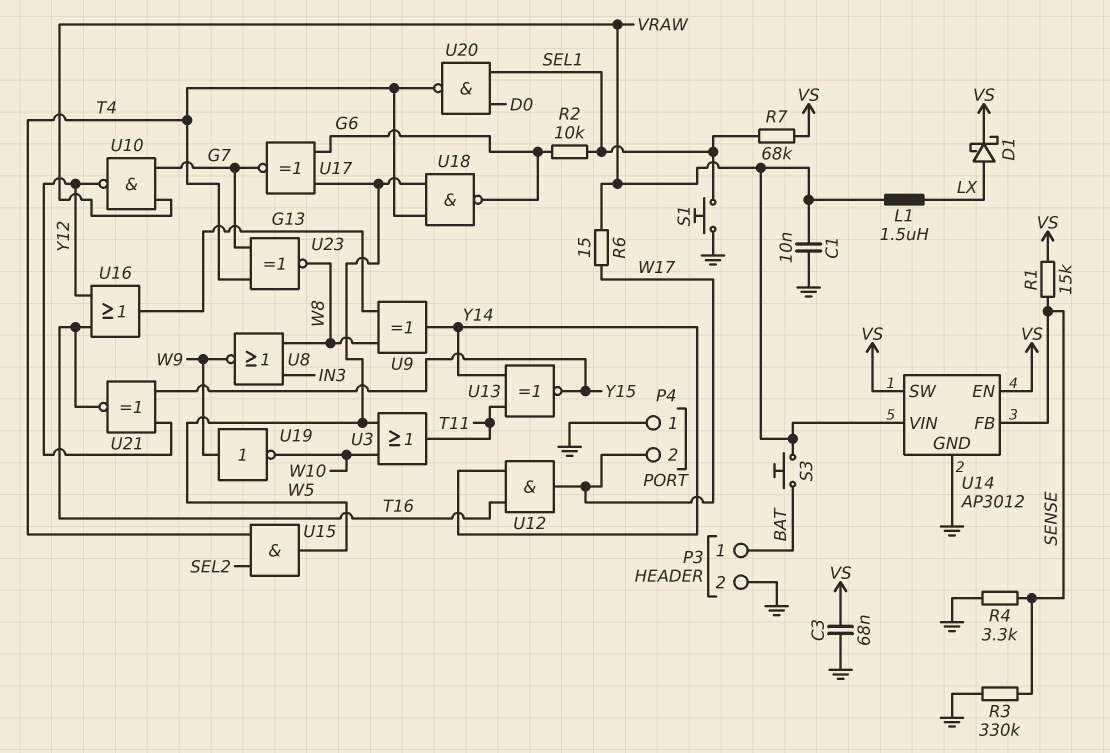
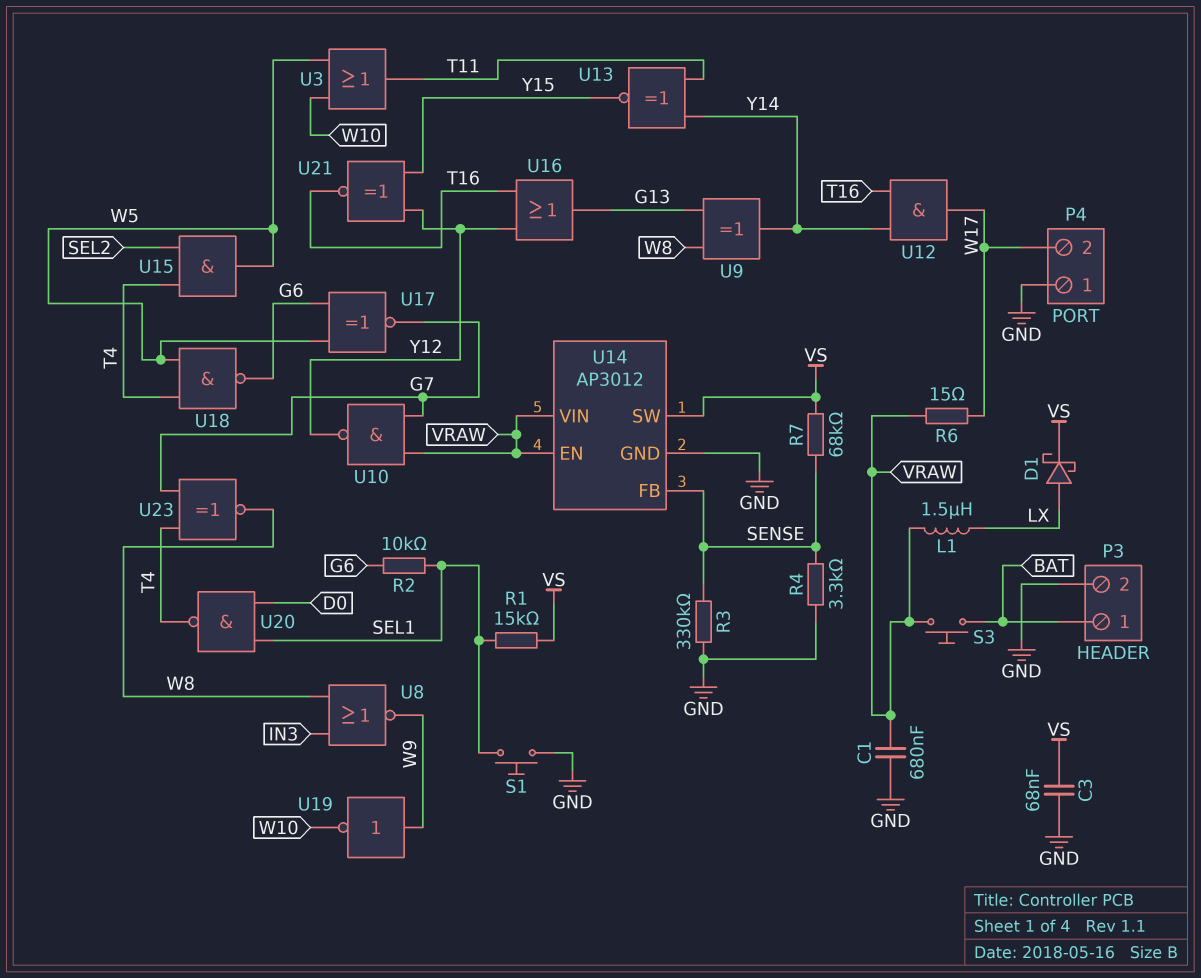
C1: 10nF (GND, VRAW) -> 680nF (GND, VRAW)
R1: 15k (SENSE, VS) -> 15k (SEL1, VS)
R7: 68k (SEL1, VS) -> 68k (SENSE, VS)
U14 pin EN: VS -> VRAW

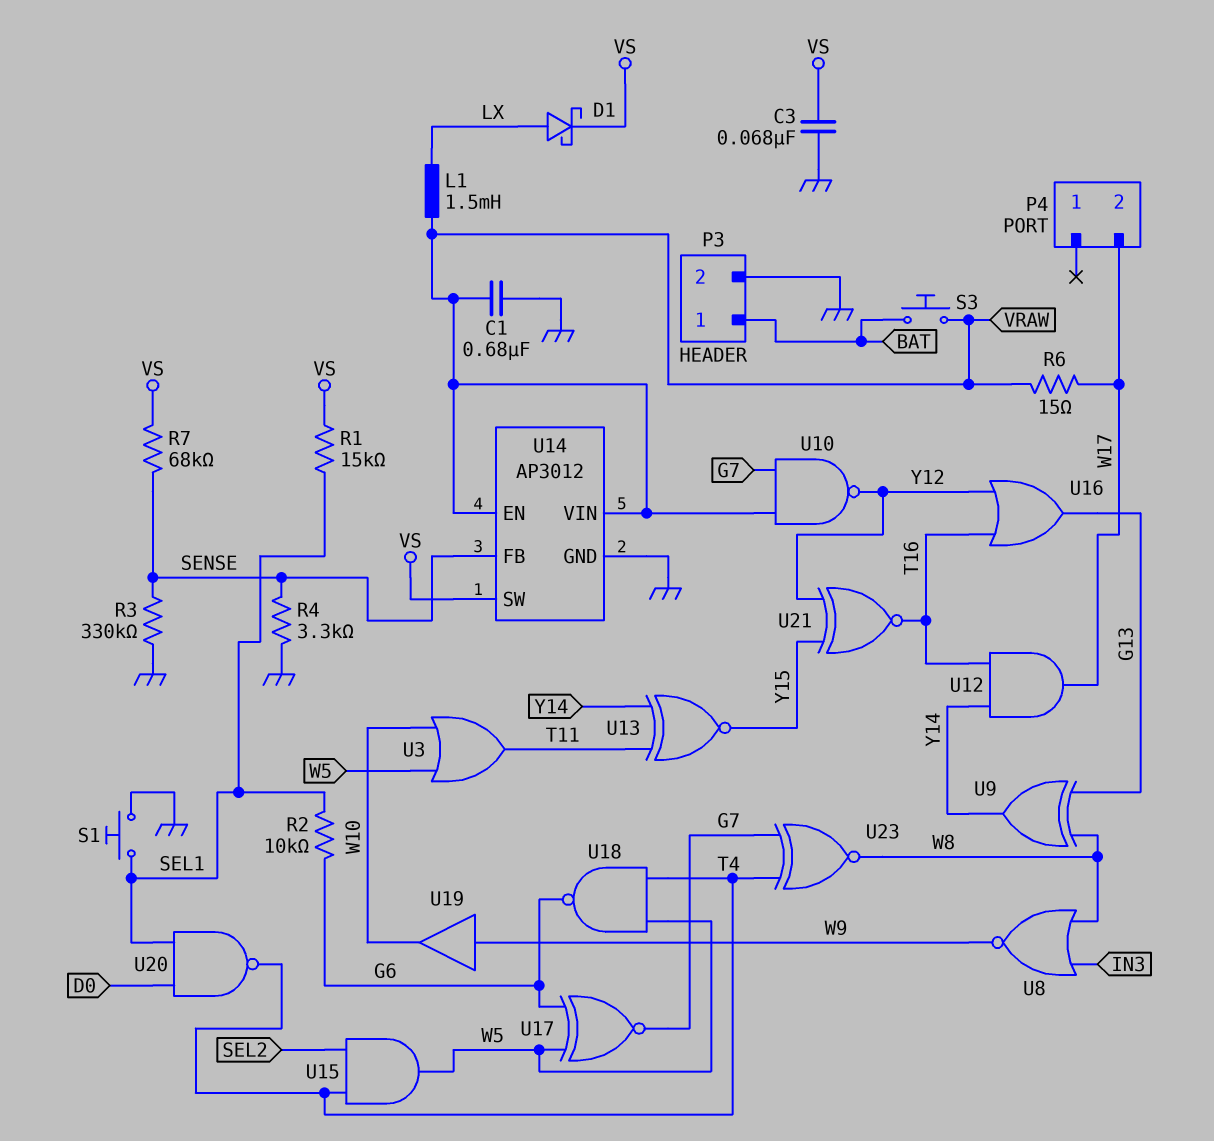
L1: 1.5uH (LX, VRAW) -> 1.5mH (LX, VRAW)
P4 pin 1: GND -> none
U19: NOT (in W9, out W10) -> buffer (in W9, out W10)

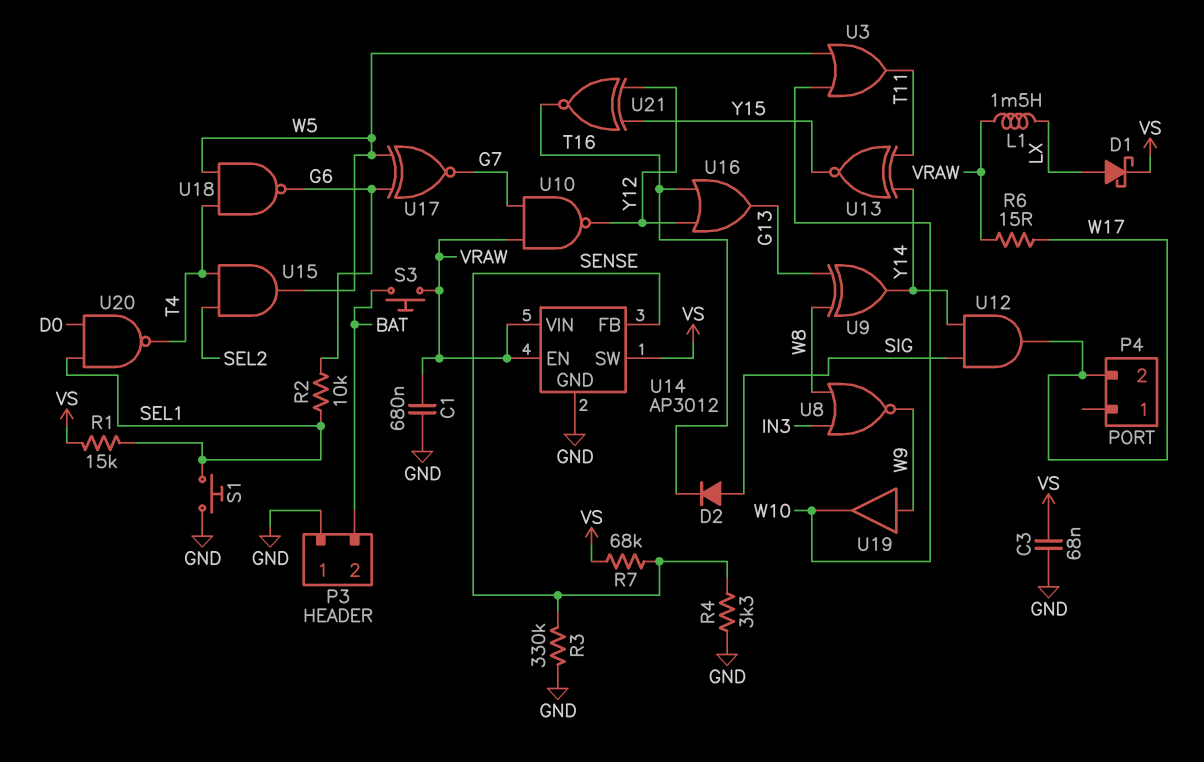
D2: none -> diode (A SIG, K T16)
P3 pin 1: BAT -> GND
P3 pin 2: GND -> BAT
U12: AND (in T16, in Y14, out W17) -> AND (in SIG, in Y14, out W17)
U23: XNOR (in G7, in T4, out W8) -> none

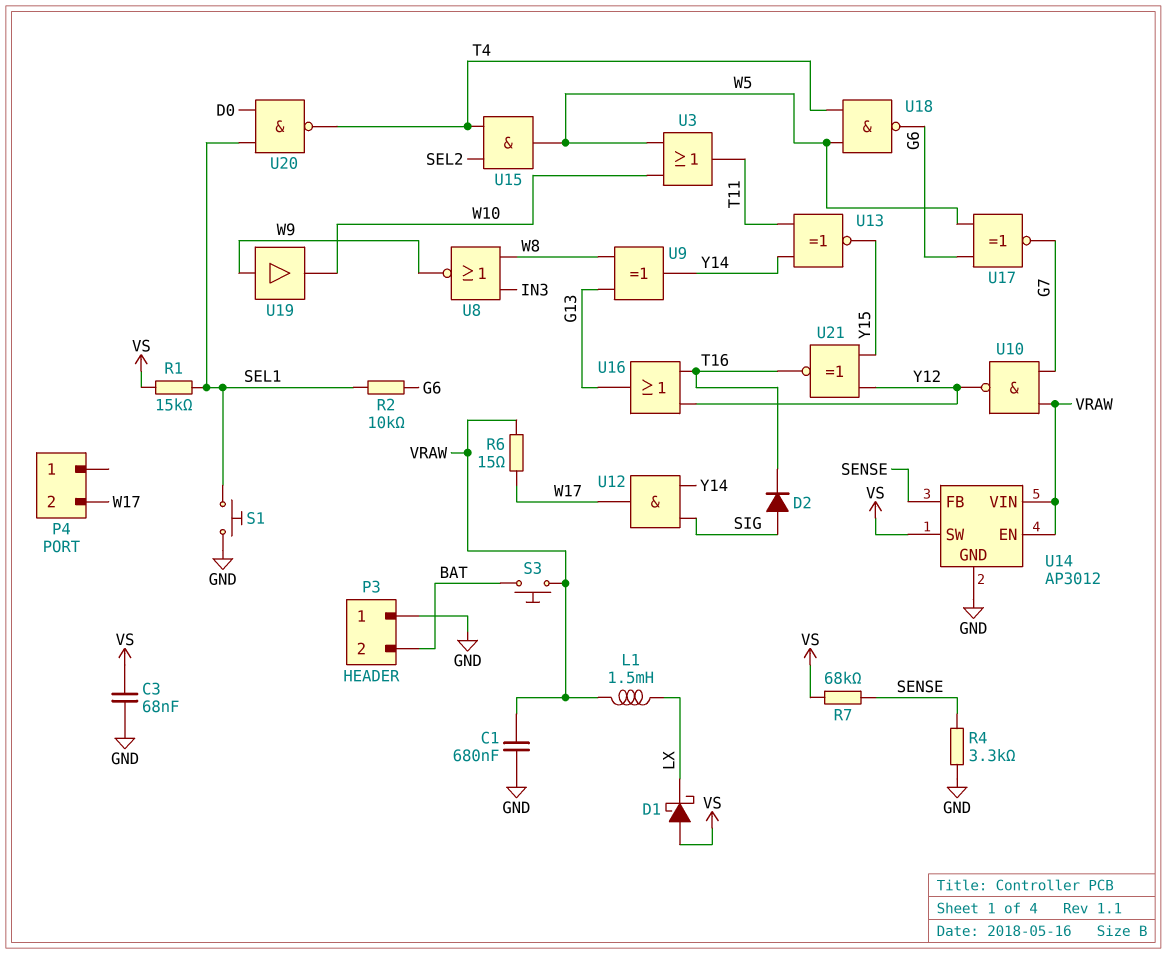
D1: schottky (A LX, K VS) -> schottky (A VS, K LX)
R3: 330k (GND, SENSE) -> none

